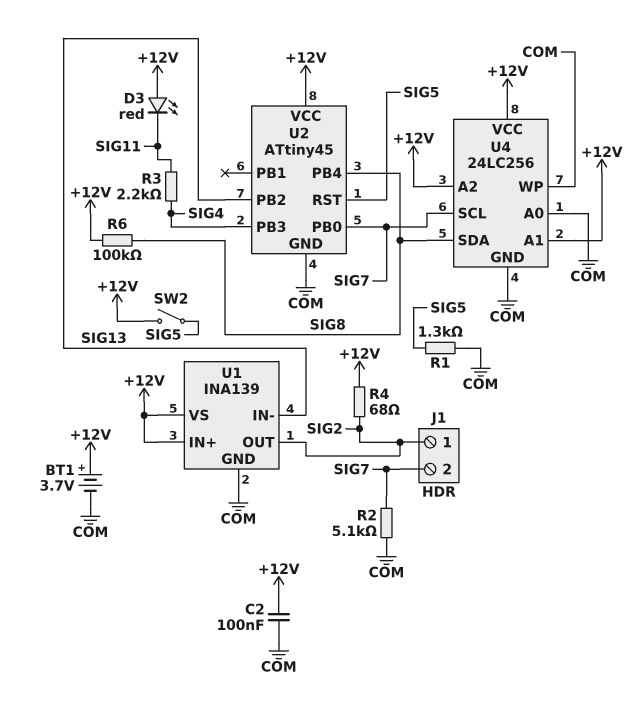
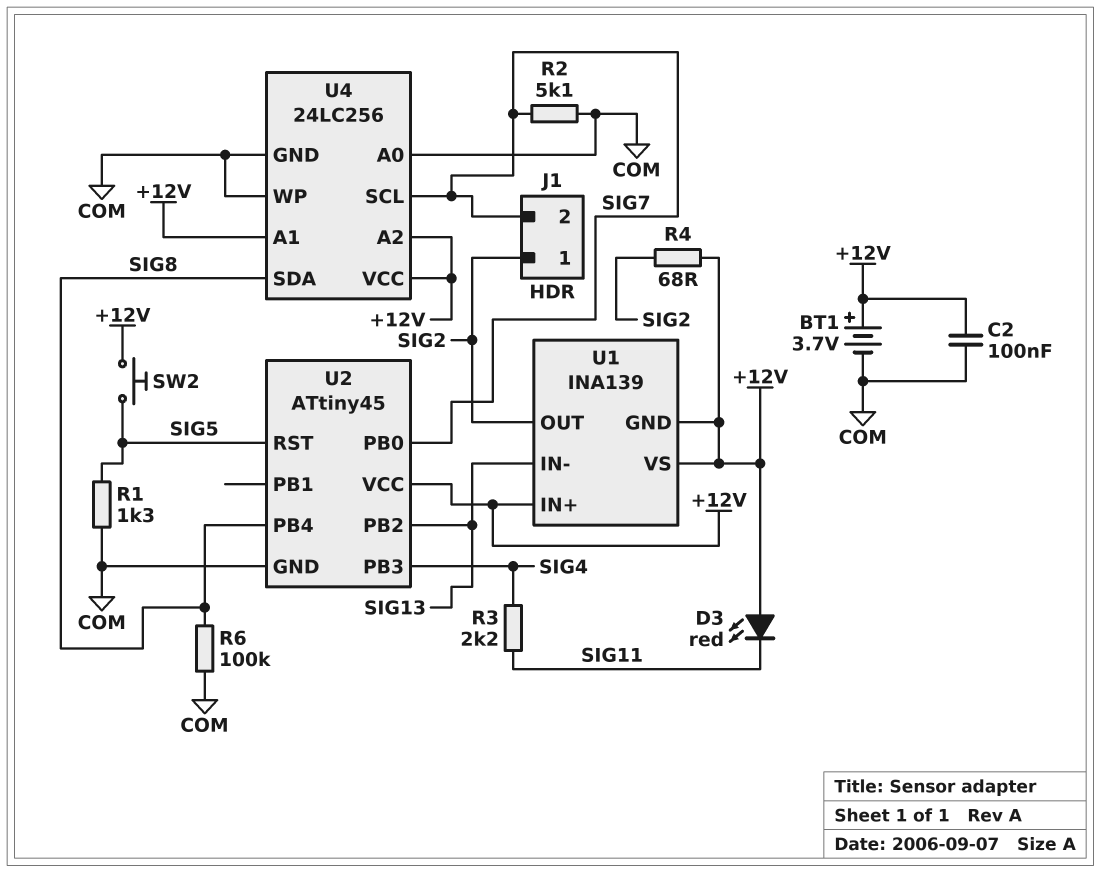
R6: 100k (+12V, SIG8) -> 100k (COM, SIG8)
SW2: switch (+12V, SIG5) -> button (+12V, SIG5)
U1 pin GND: COM -> +12V

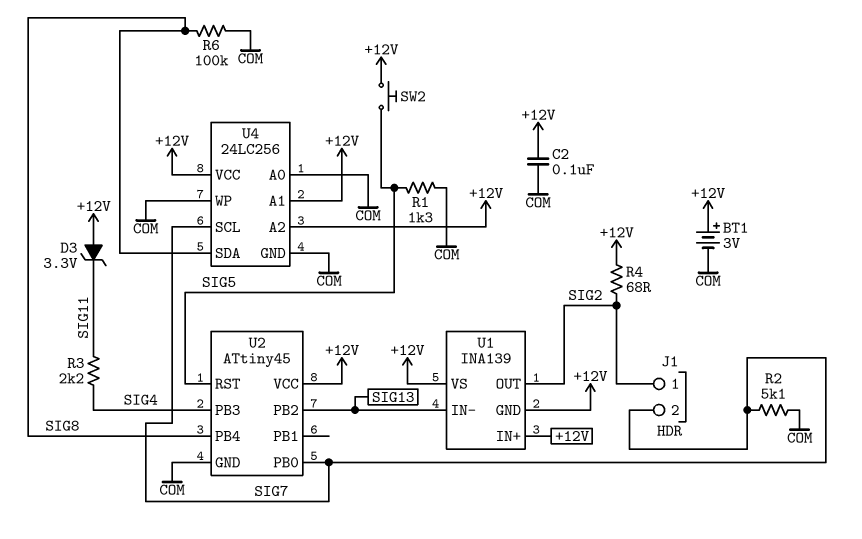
BT1: 3.7V (plus +12V, minus COM) -> 3V (plus +12V, minus COM)
D3: LED red (A +12V, K SIG11) -> zener 3.3V (A +12V, K SIG11)

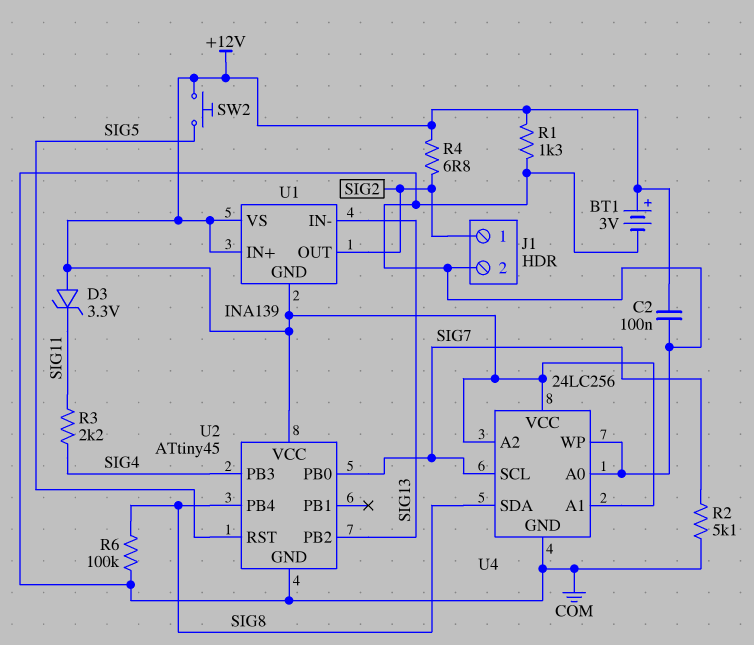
J1 pin 2: SIG7 -> COM
R1: 1.3k (COM, SIG5) -> 1.3k (+12V, COM)
R4: 68 (+12V, SIG2) -> 6.8 (+12V, SIG2)

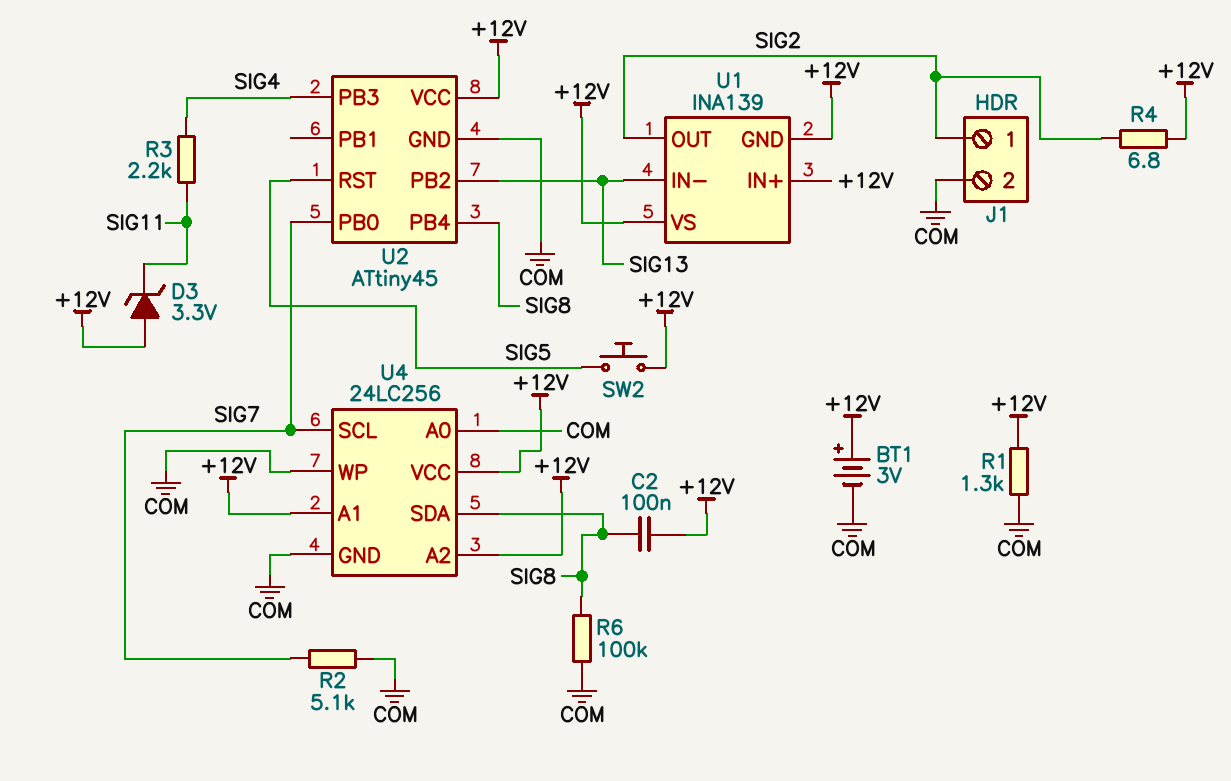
C2: 100nF (+12V, COM) -> 100nF (+12V, SIG8)

